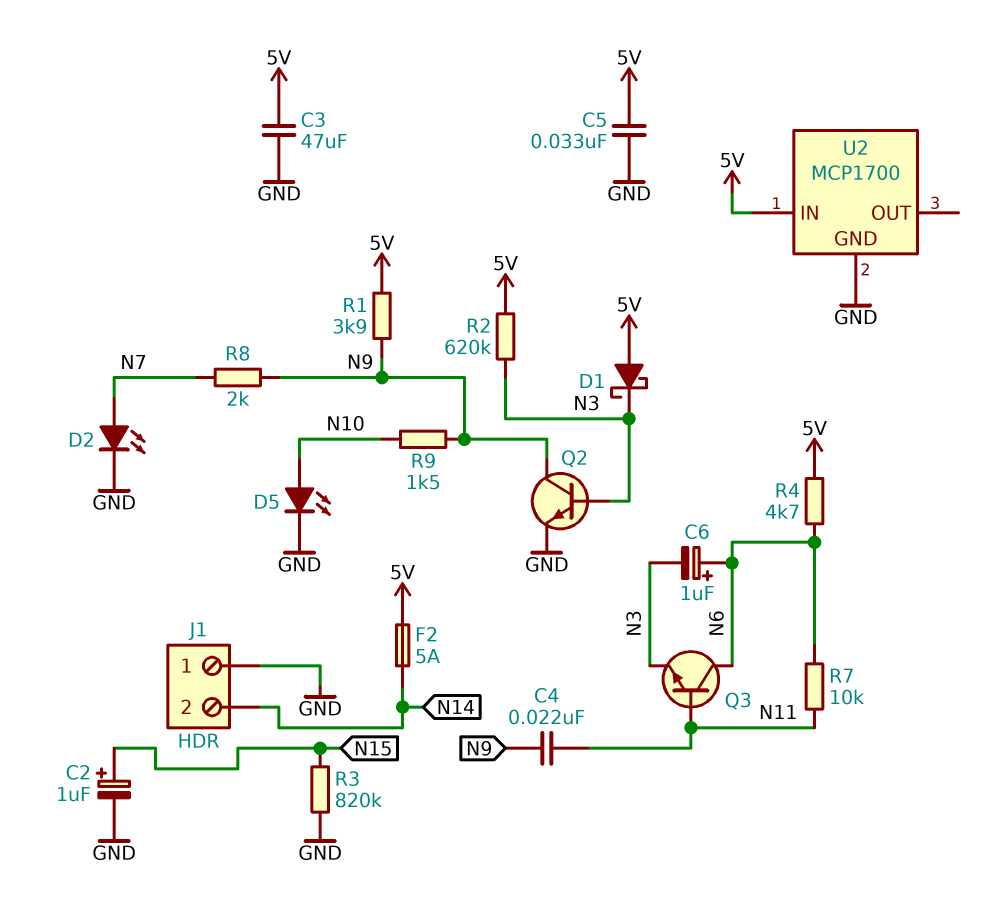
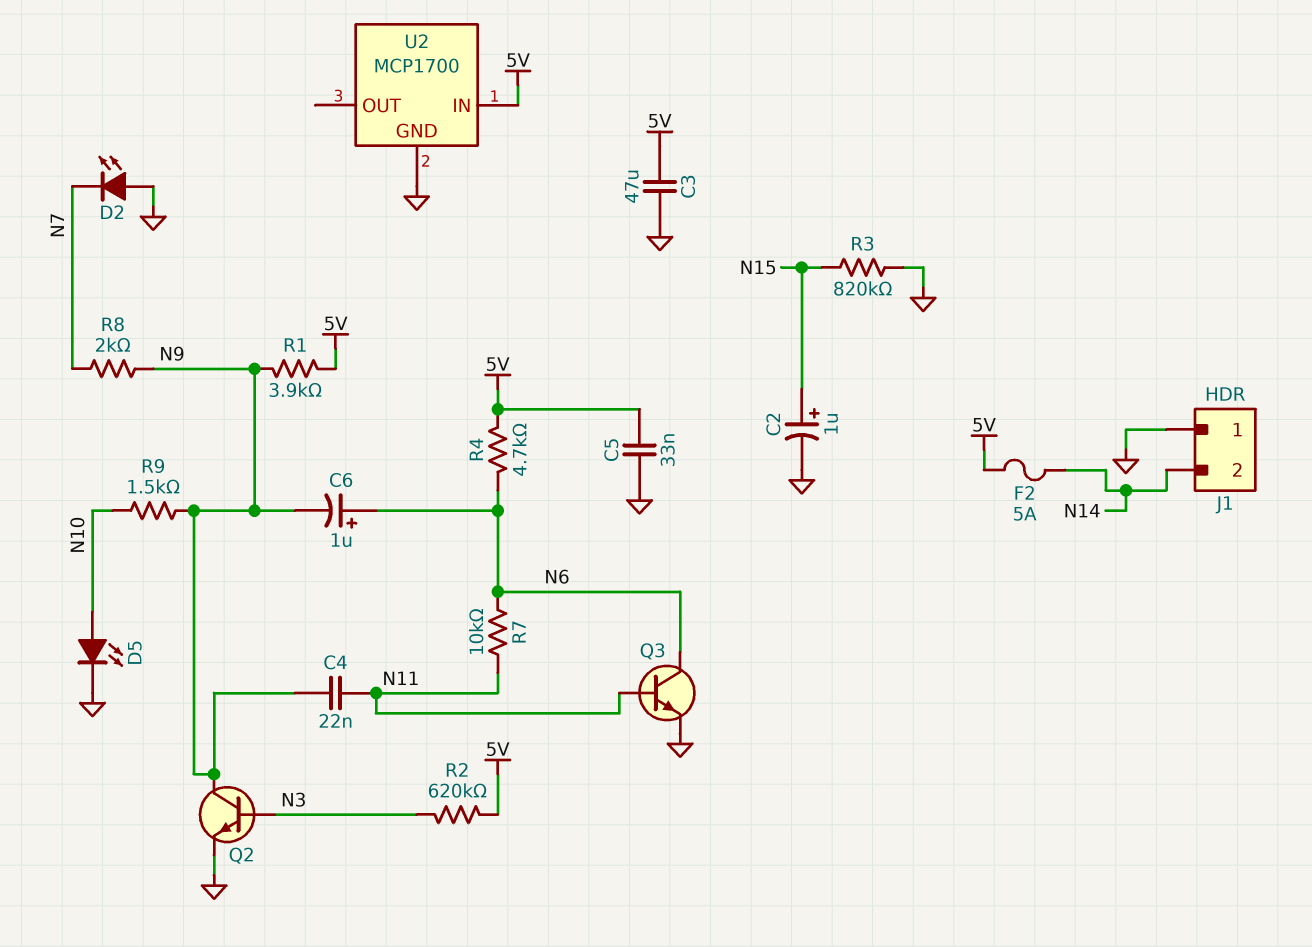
C6: 1uF (plus N6, minus N3) -> 1uF (plus N6, minus N9)
D1: schottky (A 5V, K N3) -> none
D2: LED (A N7, K GND) -> LED (A GND, K N7)
Q3: NPN (B N11, C N6, E N3) -> NPN (B N11, C N6, E GND)

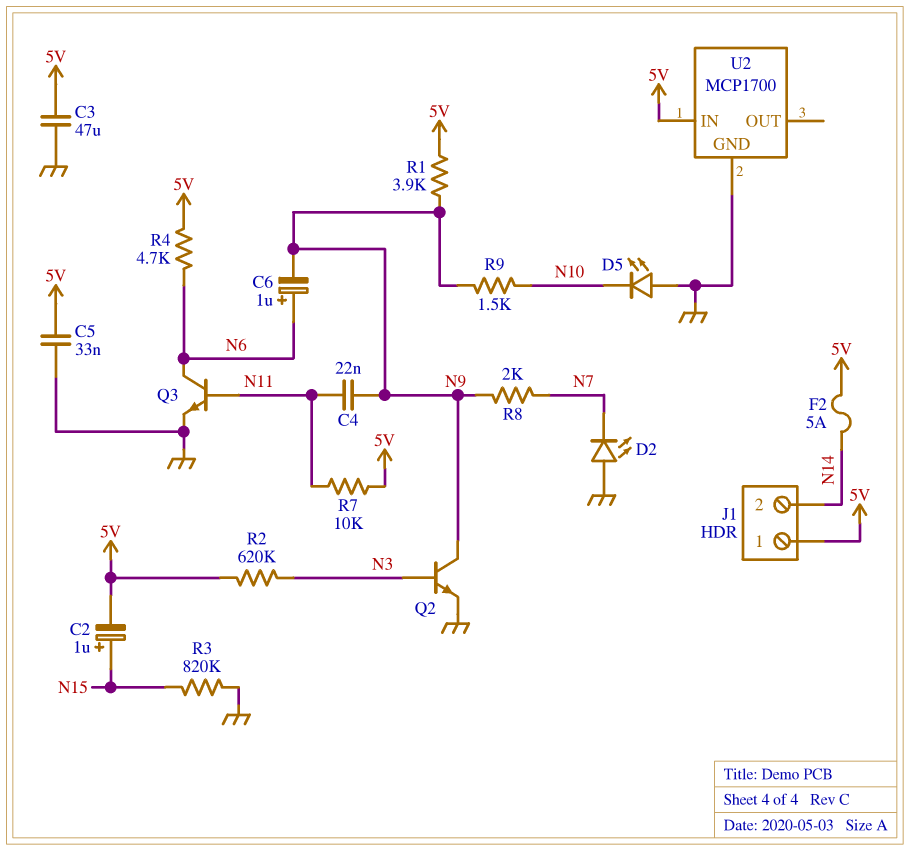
C2: 1uF (plus N15, minus GND) -> 1uF (plus N15, minus 5V)
D5: LED (A N10, K GND) -> LED (A GND, K N10)
J1 pin 1: GND -> 5V
R7: 10k (N6, N11) -> 10k (5V, N11)

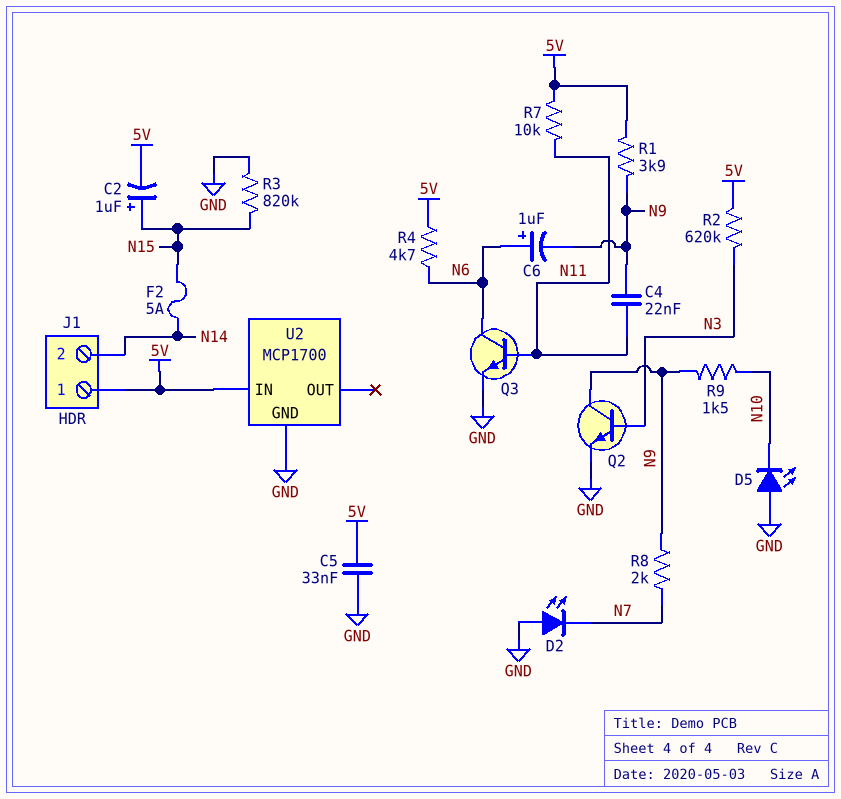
C3: 47uF (5V, GND) -> none
F2: 5A (5V, N14) -> 5A (N14, N15)

